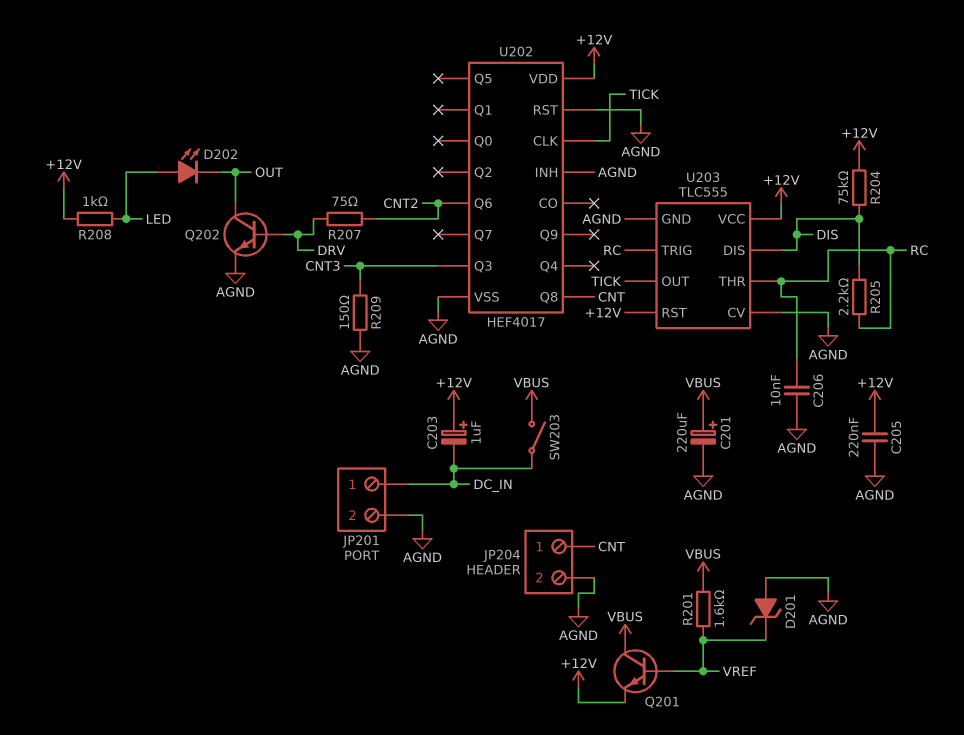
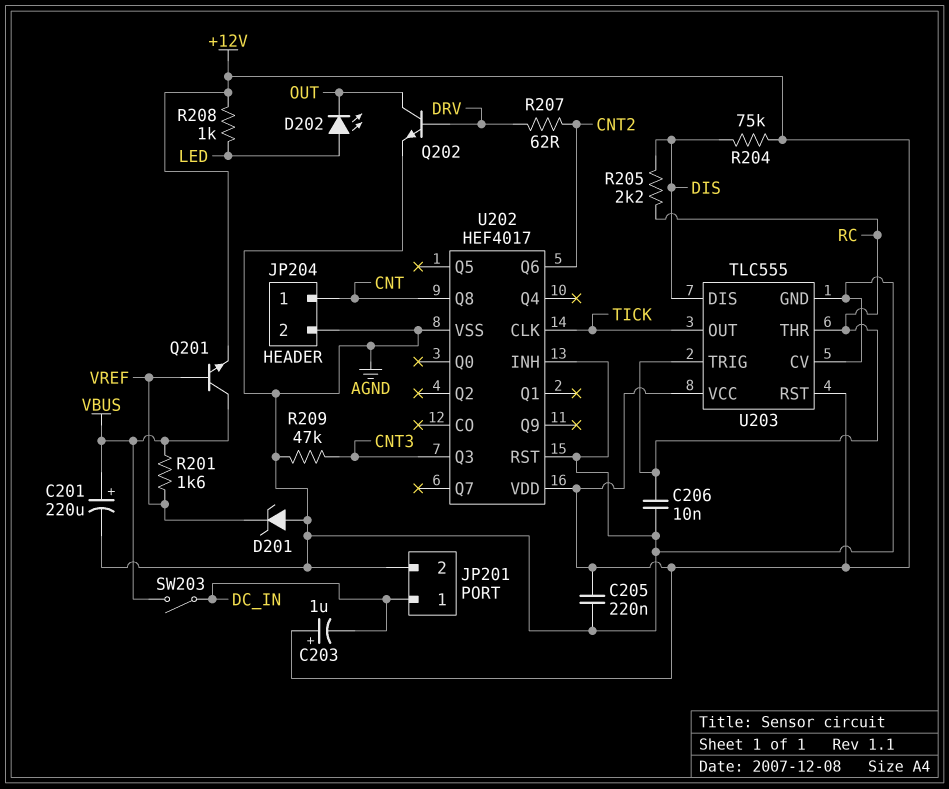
R207: 75 (CNT2, DRV) -> 62 (CNT2, DRV)
R209: 150 (AGND, CNT3) -> 47k (AGND, CNT3)

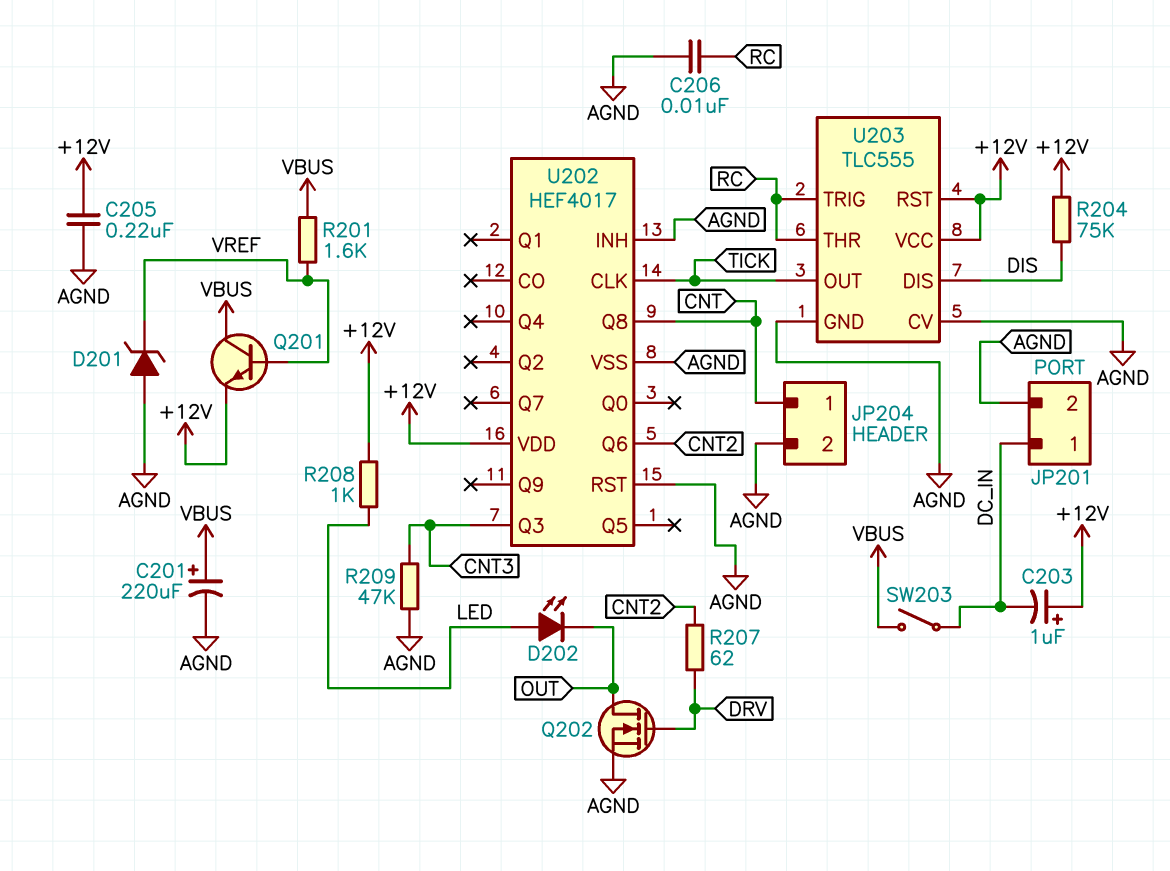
Q202: NPN (B DRV, C OUT, E AGND) -> NMOS (G DRV, D OUT, S AGND)
R205: 2.2k (DIS, RC) -> none

